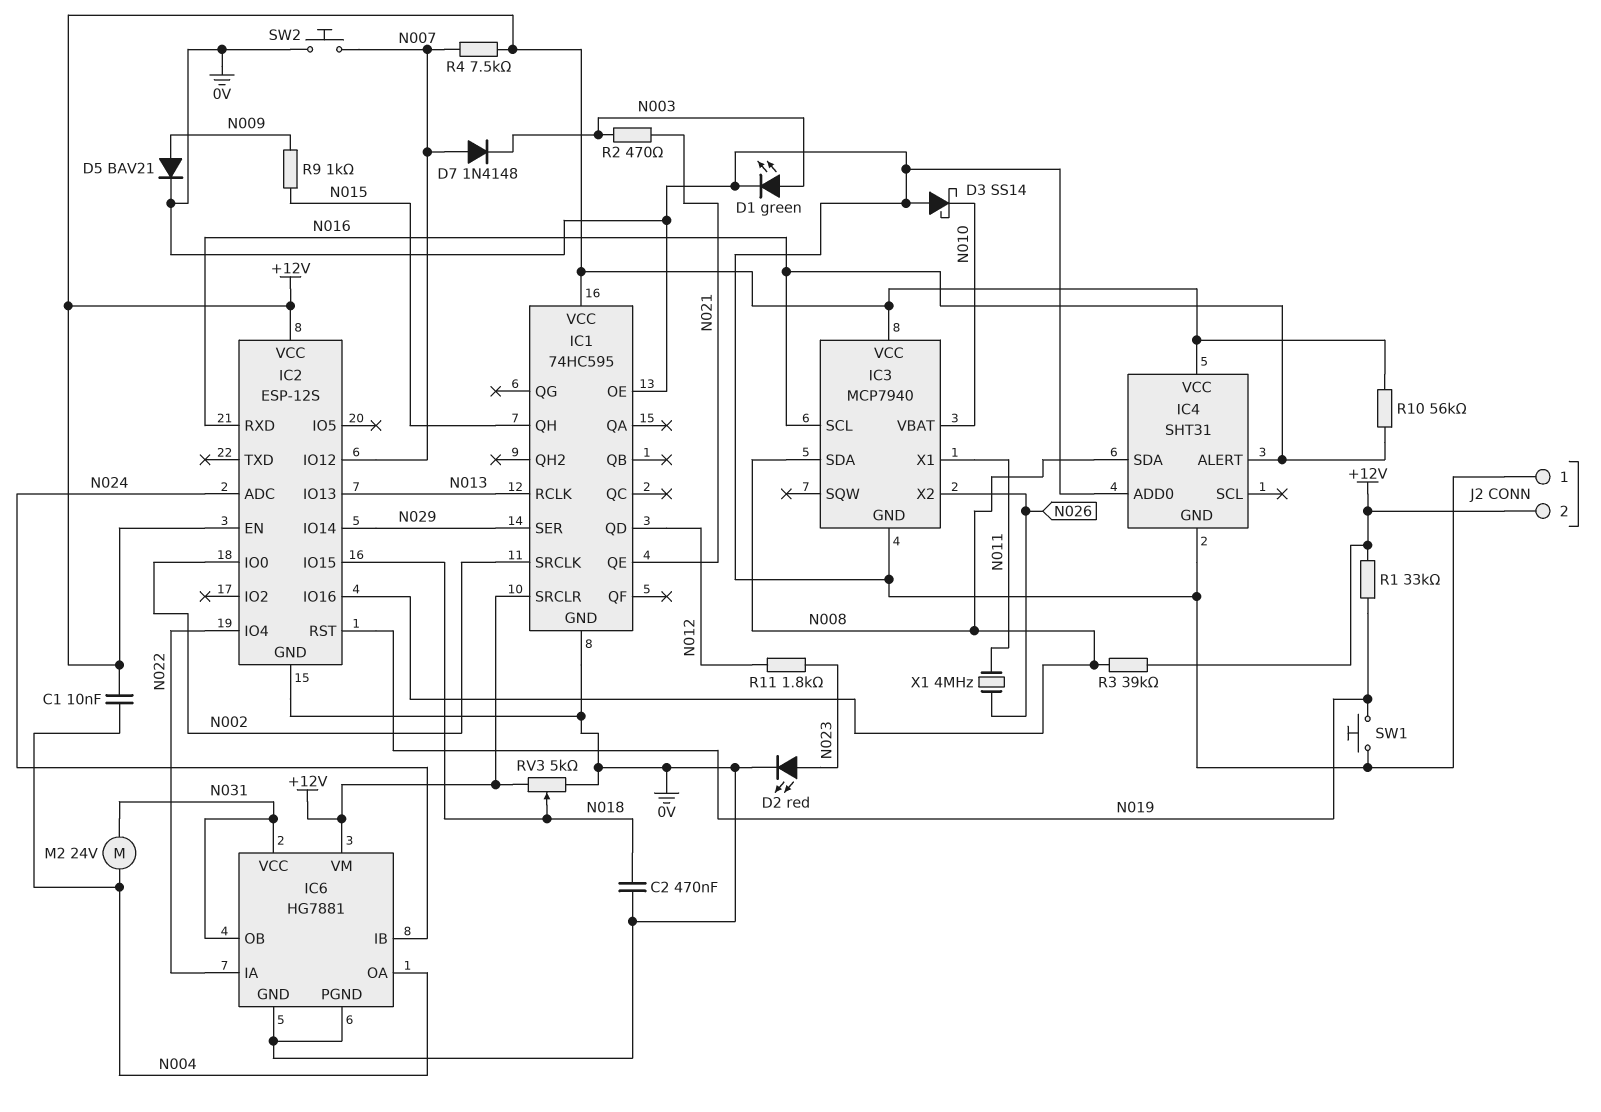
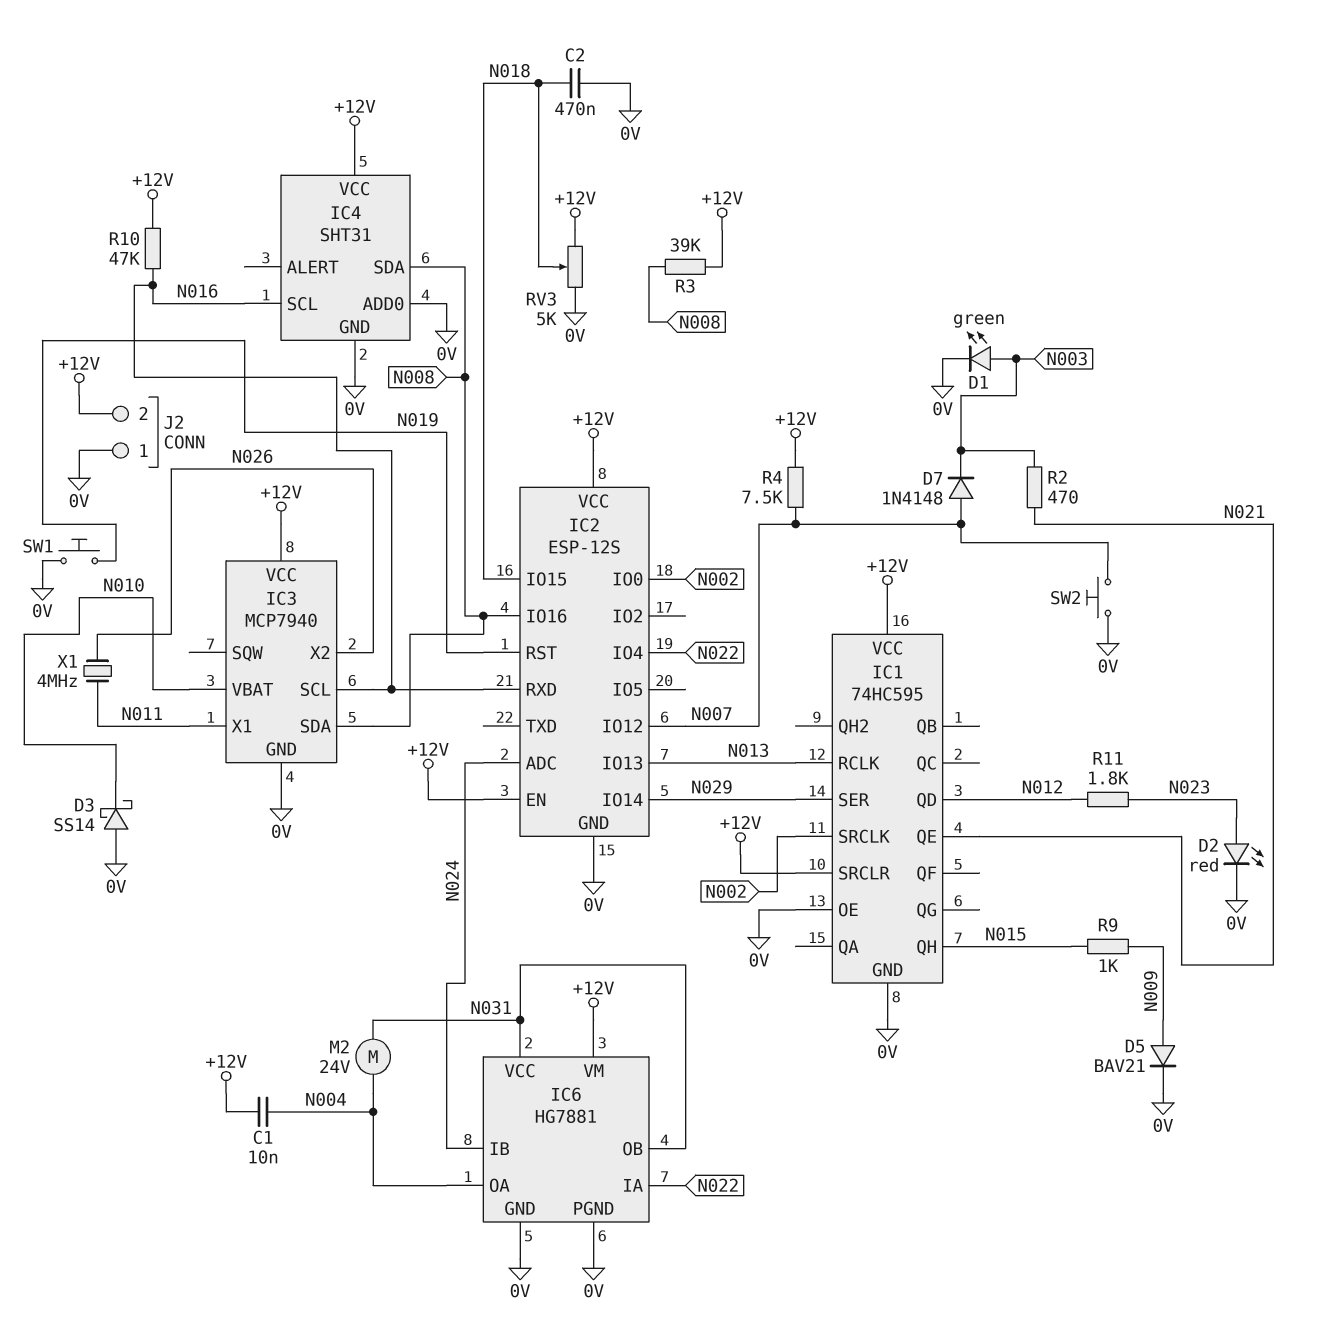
IC4 pin ALERT: N016 -> none
IC4 pin SCL: none -> N016
R1: 33k (+12V, N019) -> none
R10: 56k (+12V, N016) -> 47k (+12V, N016)

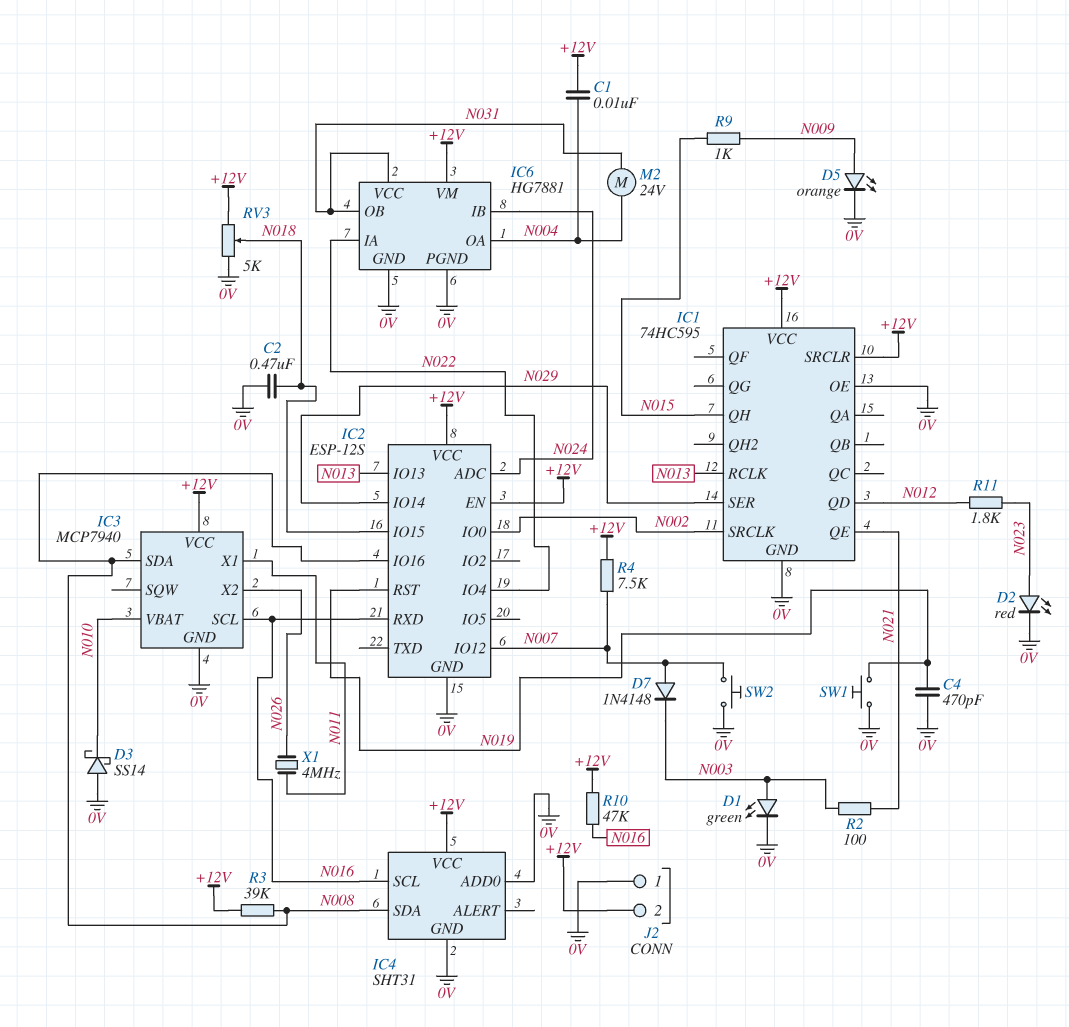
C4: none -> 470pF (0V, N019)
D5: diode BAV21 (A N009, K 0V) -> LED orange (A N009, K 0V)
R2: 470 (N003, N021) -> 100 (N003, N021)

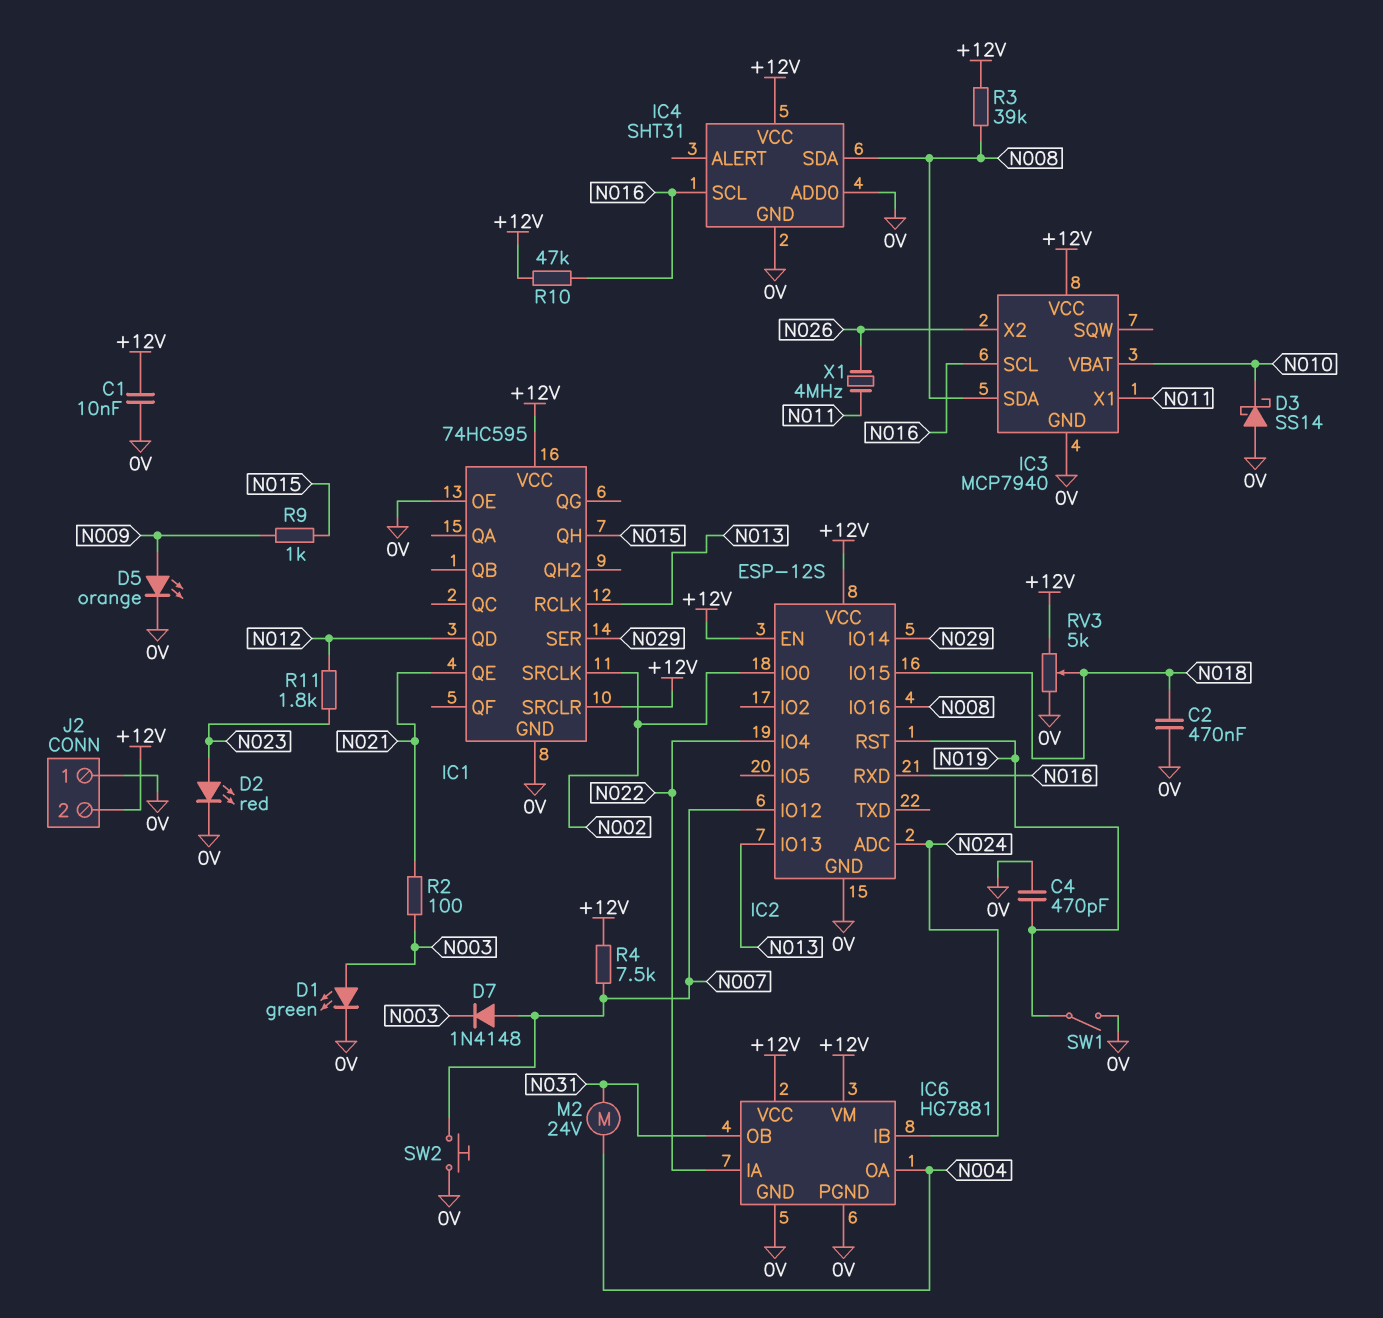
C1: 10nF (+12V, N004) -> 10nF (+12V, 0V)
IC6 pin VCC: N031 -> +12V
SW1: button (0V, N019) -> switch (0V, N019)

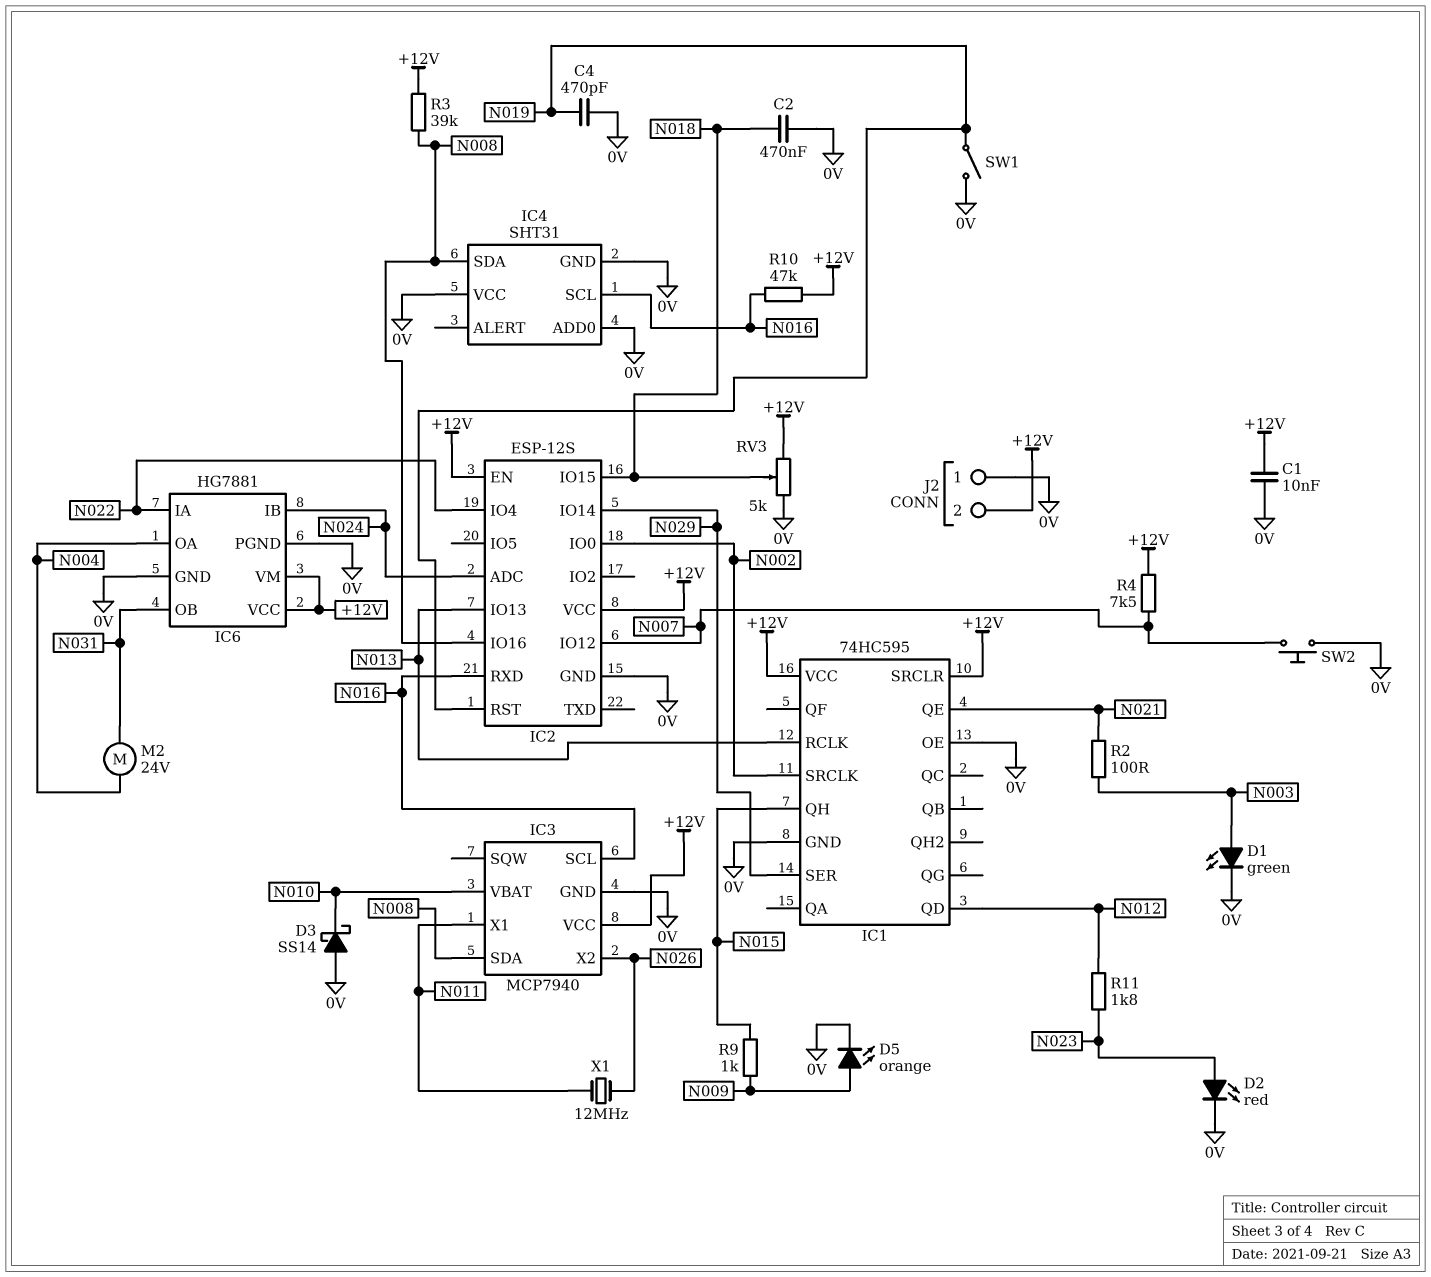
D7: diode 1N4148 (A N007, K N003) -> none
IC4 pin VCC: +12V -> 0V
X1: 4MHz (N011, N026) -> 12MHz (N011, N026)

